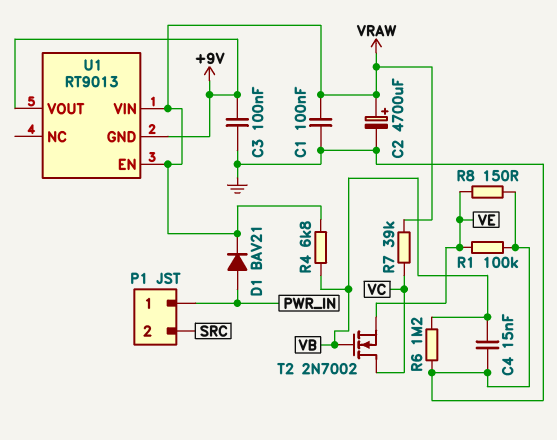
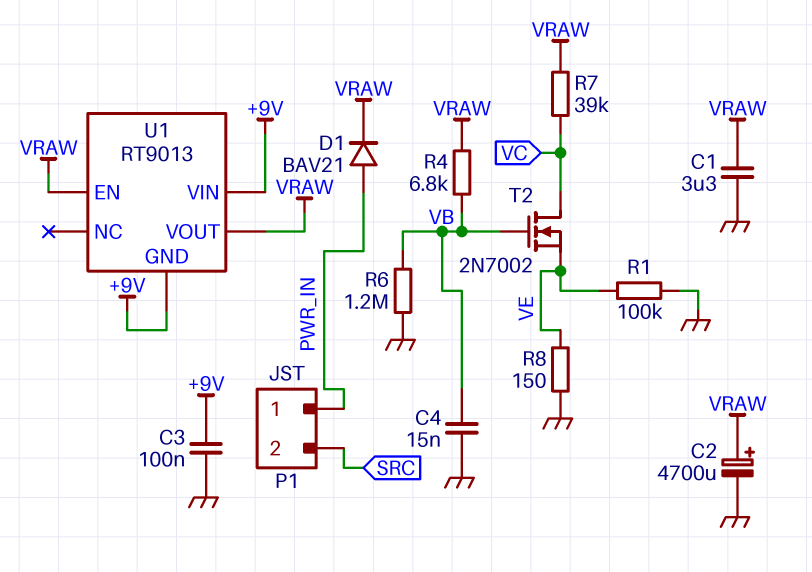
C1: 100nF (GND, VRAW) -> 3.3uF (GND, VRAW)
U1 pin VIN: VRAW -> +9V
U1 pin VOUT: +9V -> VRAW

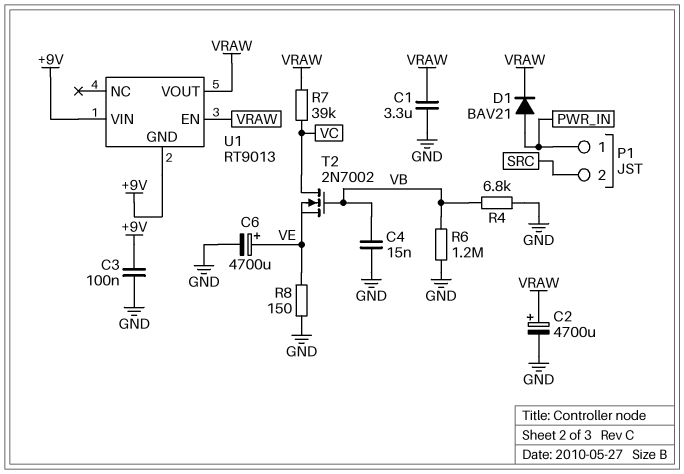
C6: none -> 4700uF (plus VE, minus GND)
R1: 100k (GND, VE) -> none
R4: 6.8k (VB, VRAW) -> 6.8k (GND, VB)

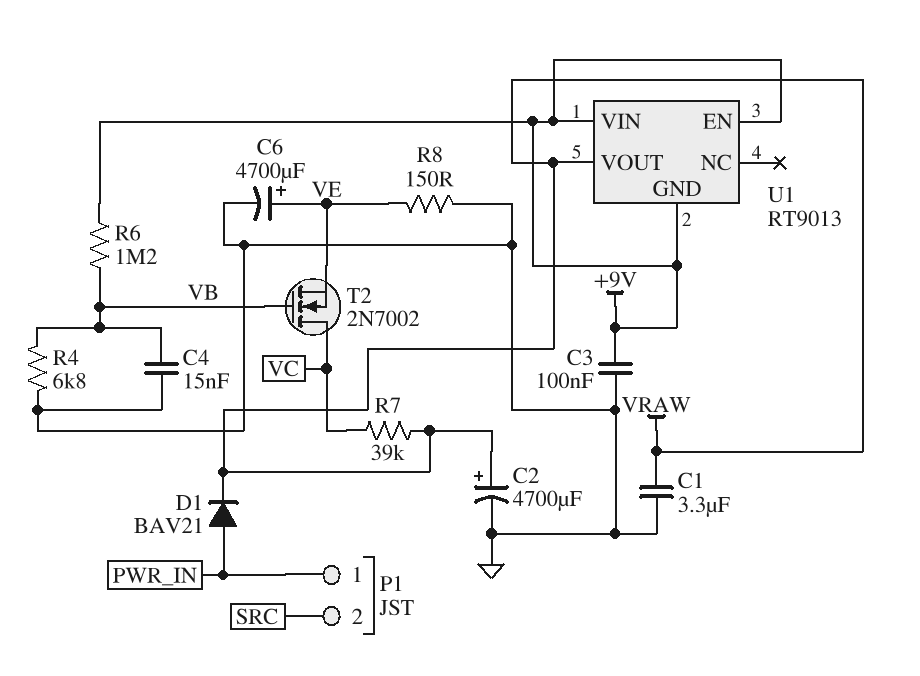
R6: 1.2M (GND, VB) -> 1.2M (+9V, VB)
U1 pin EN: VRAW -> +9V

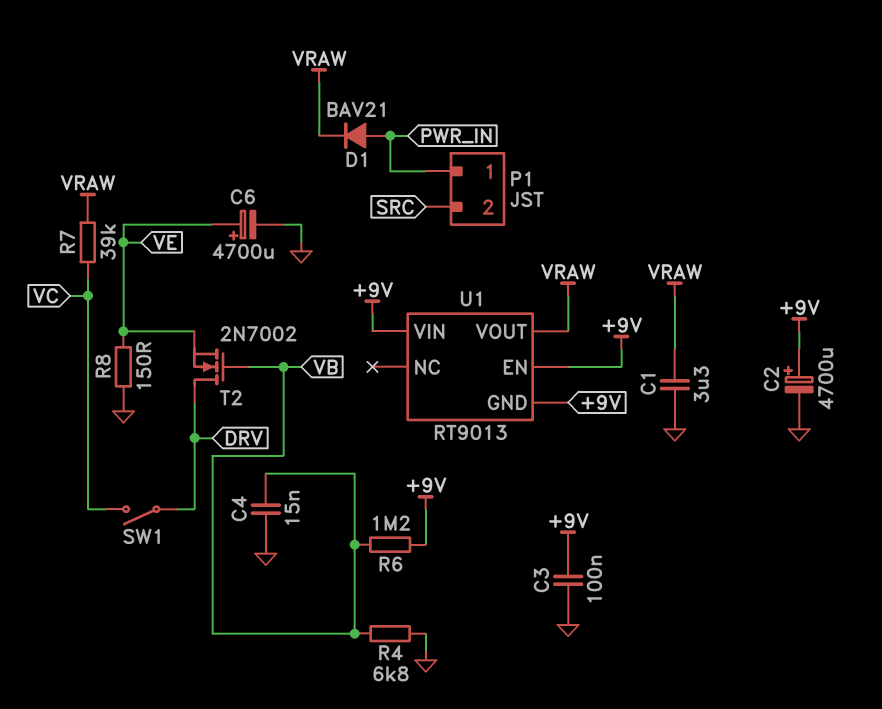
C2: 4700uF (plus VRAW, minus GND) -> 4700uF (plus +9V, minus GND)
SW1: none -> switch (DRV, VC)
T2: NMOS 2N7002 (G VB, D VC, S VE) -> NMOS 2N7002 (G VB, D DRV, S VE)

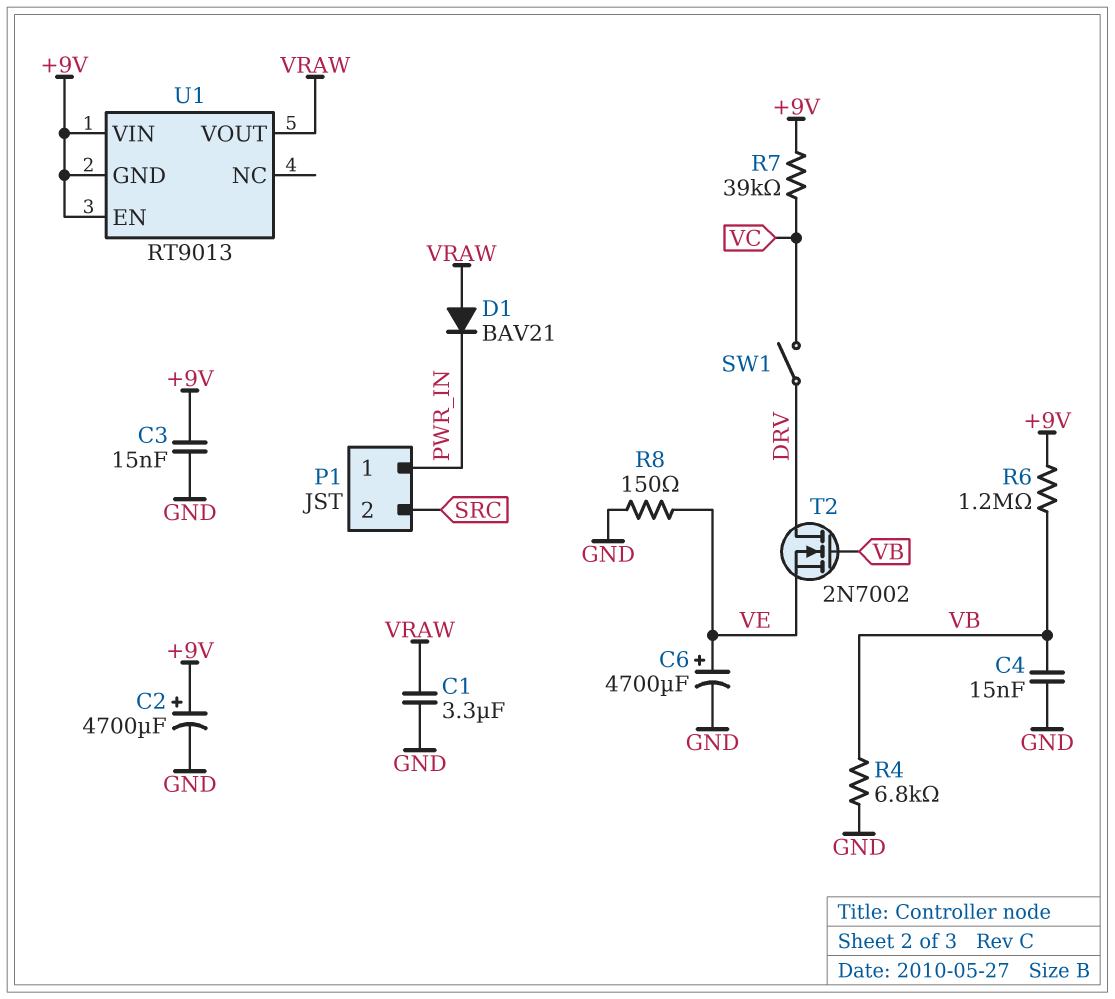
C3: 100nF (+9V, GND) -> 15nF (+9V, GND)
D1: diode BAV21 (A PWR_IN, K VRAW) -> diode BAV21 (A VRAW, K PWR_IN)
R7: 39k (VC, VRAW) -> 39k (+9V, VC)

